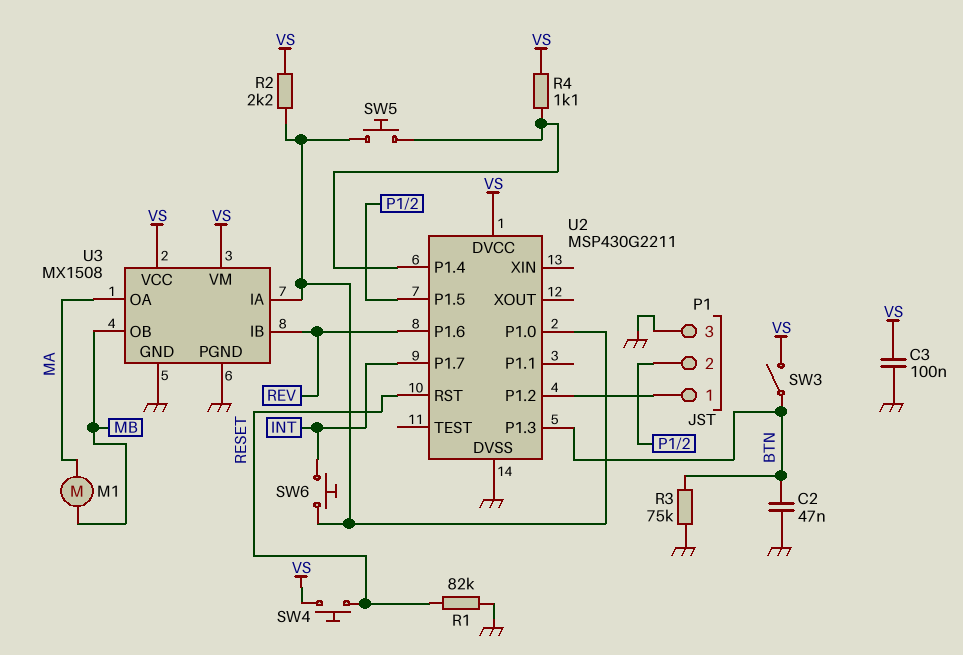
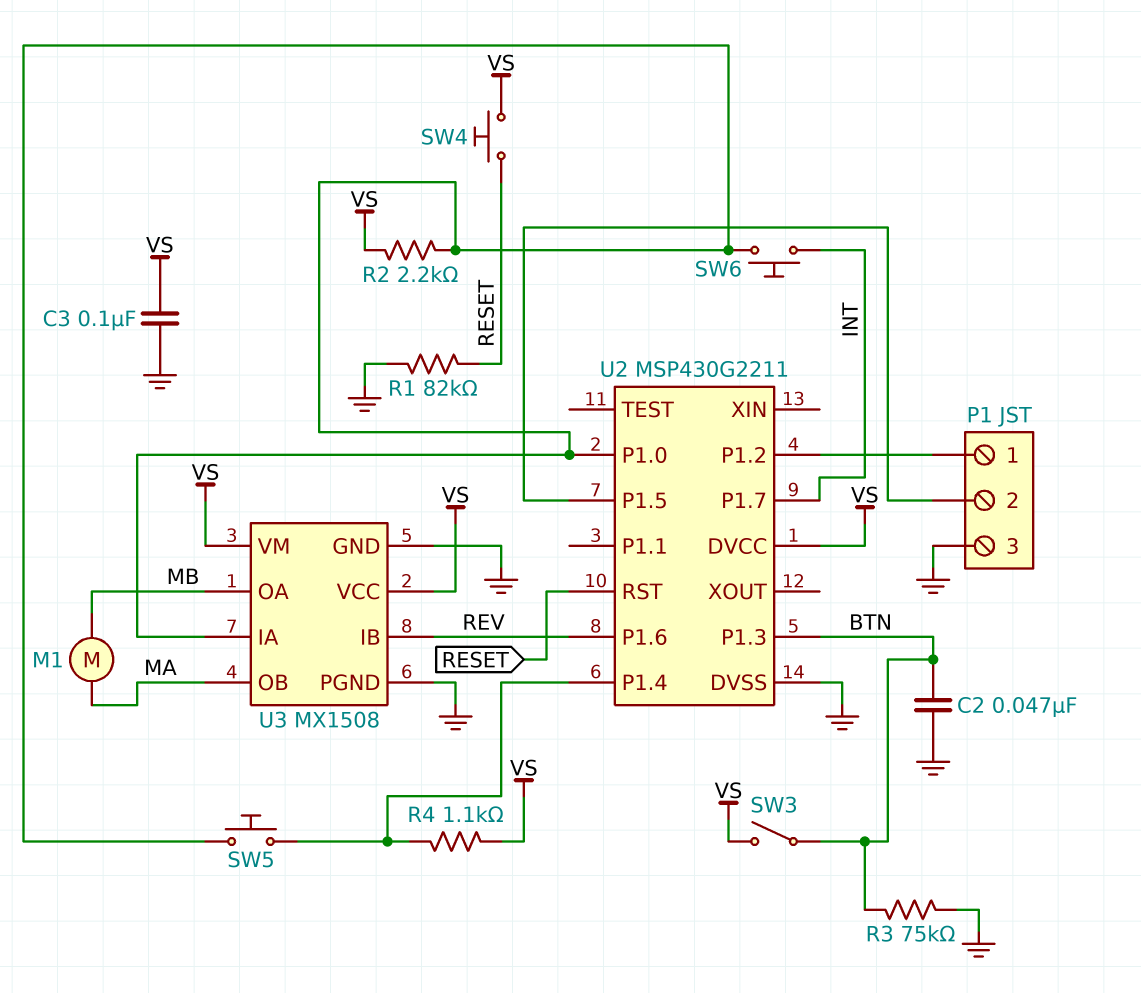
U3 pin OA: MA -> MB
U3 pin OB: MB -> MA

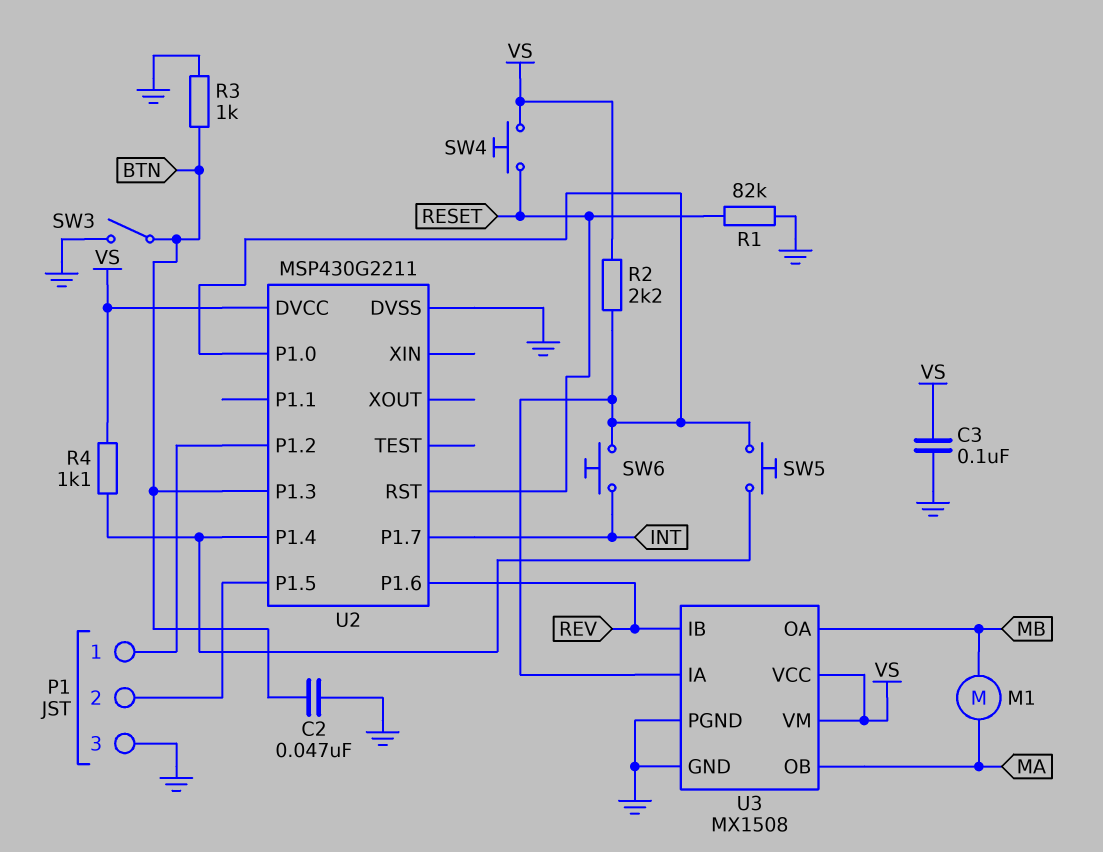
R3: 75k (BTN, GND) -> 1k (BTN, GND)
SW3: switch (BTN, VS) -> switch (BTN, GND)

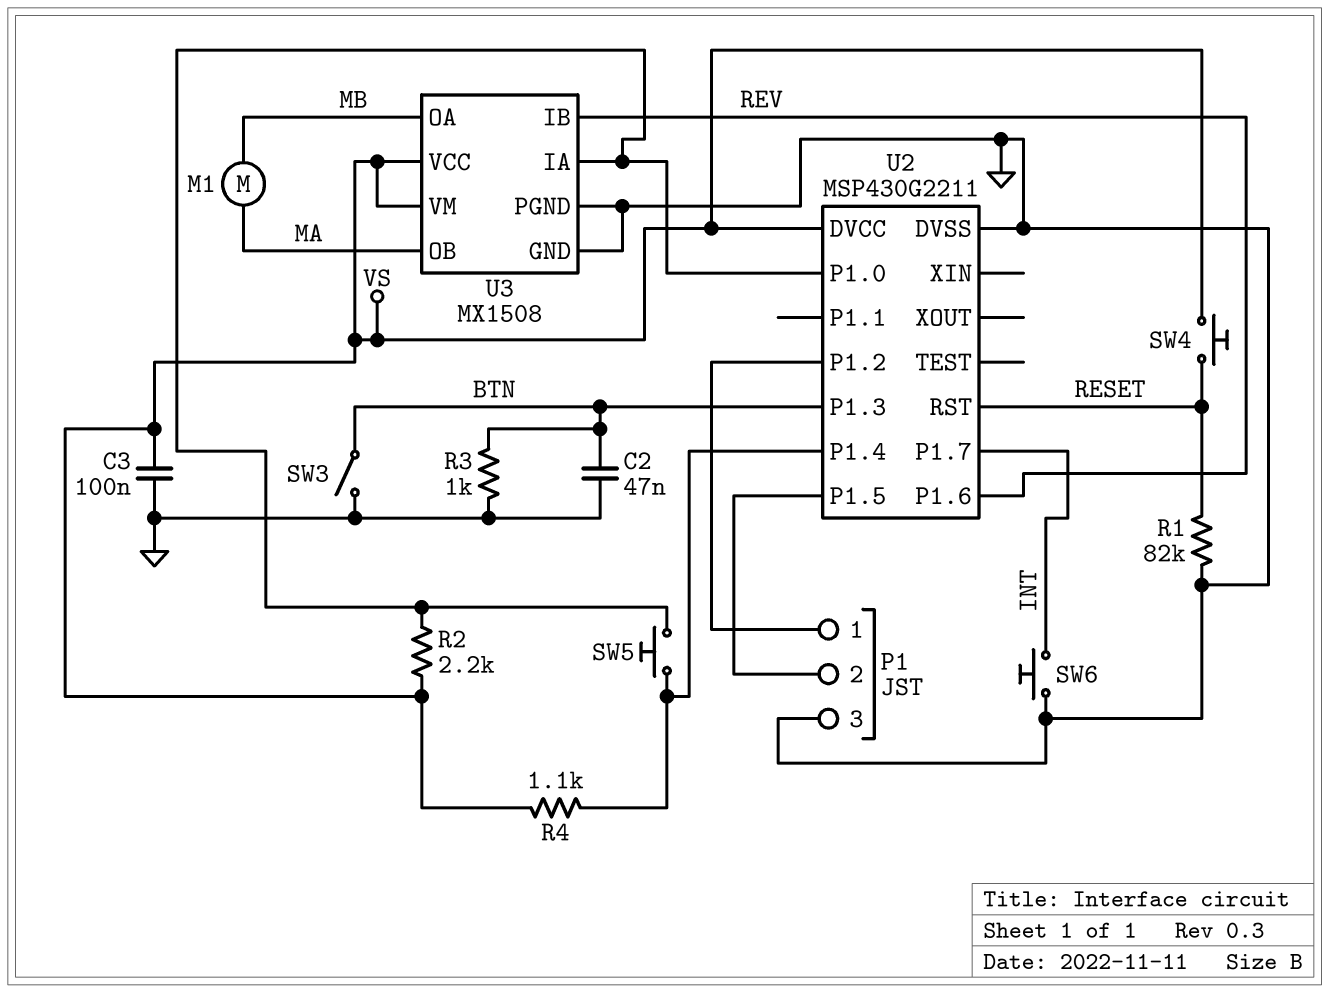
SW6: button (INT, U2/P1.0) -> button (GND, INT)

